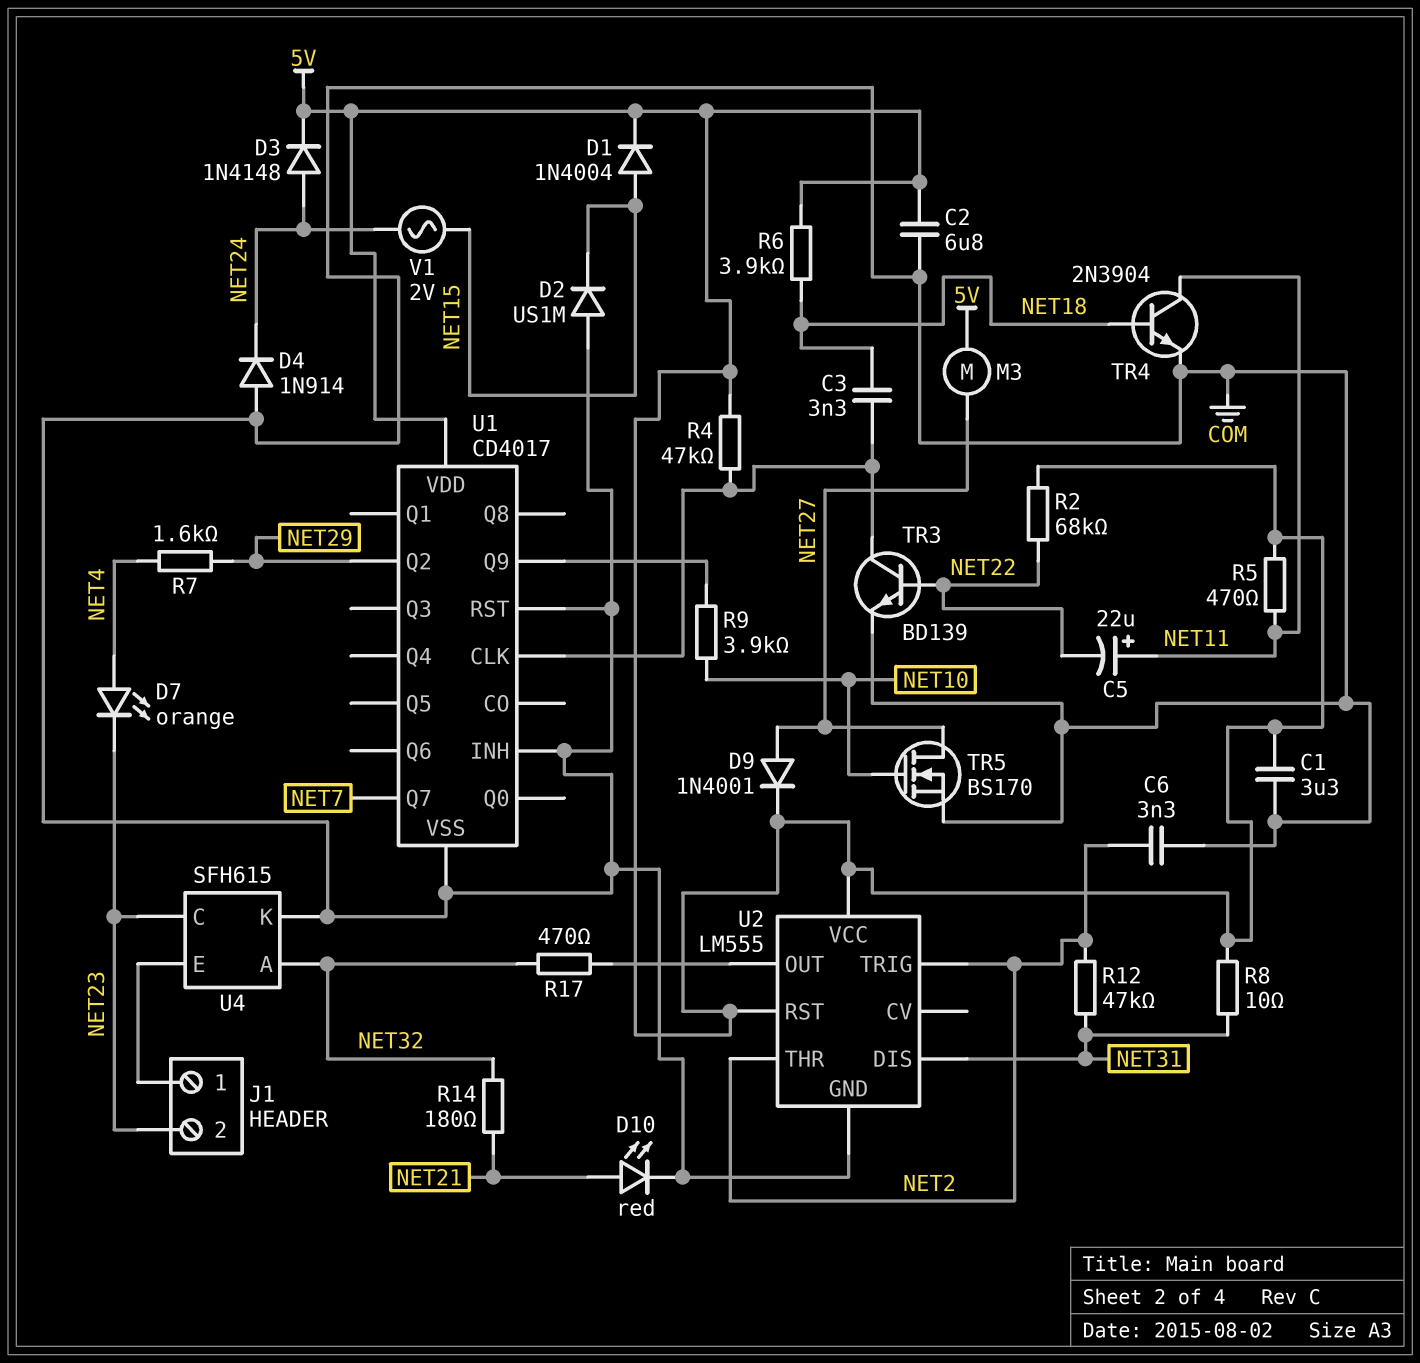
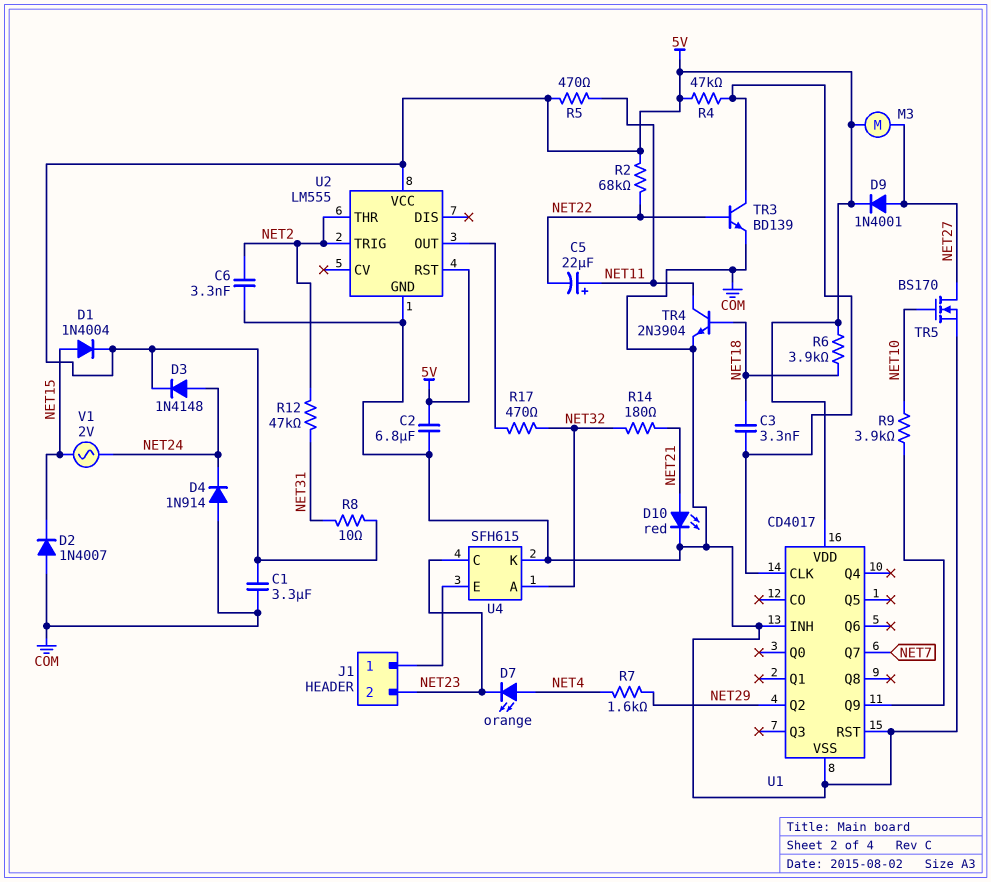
D2: diode US1M (A COM, K NET15) -> diode 1N4007 (A COM, K NET15)
U2 pin DIS: NET31 -> none

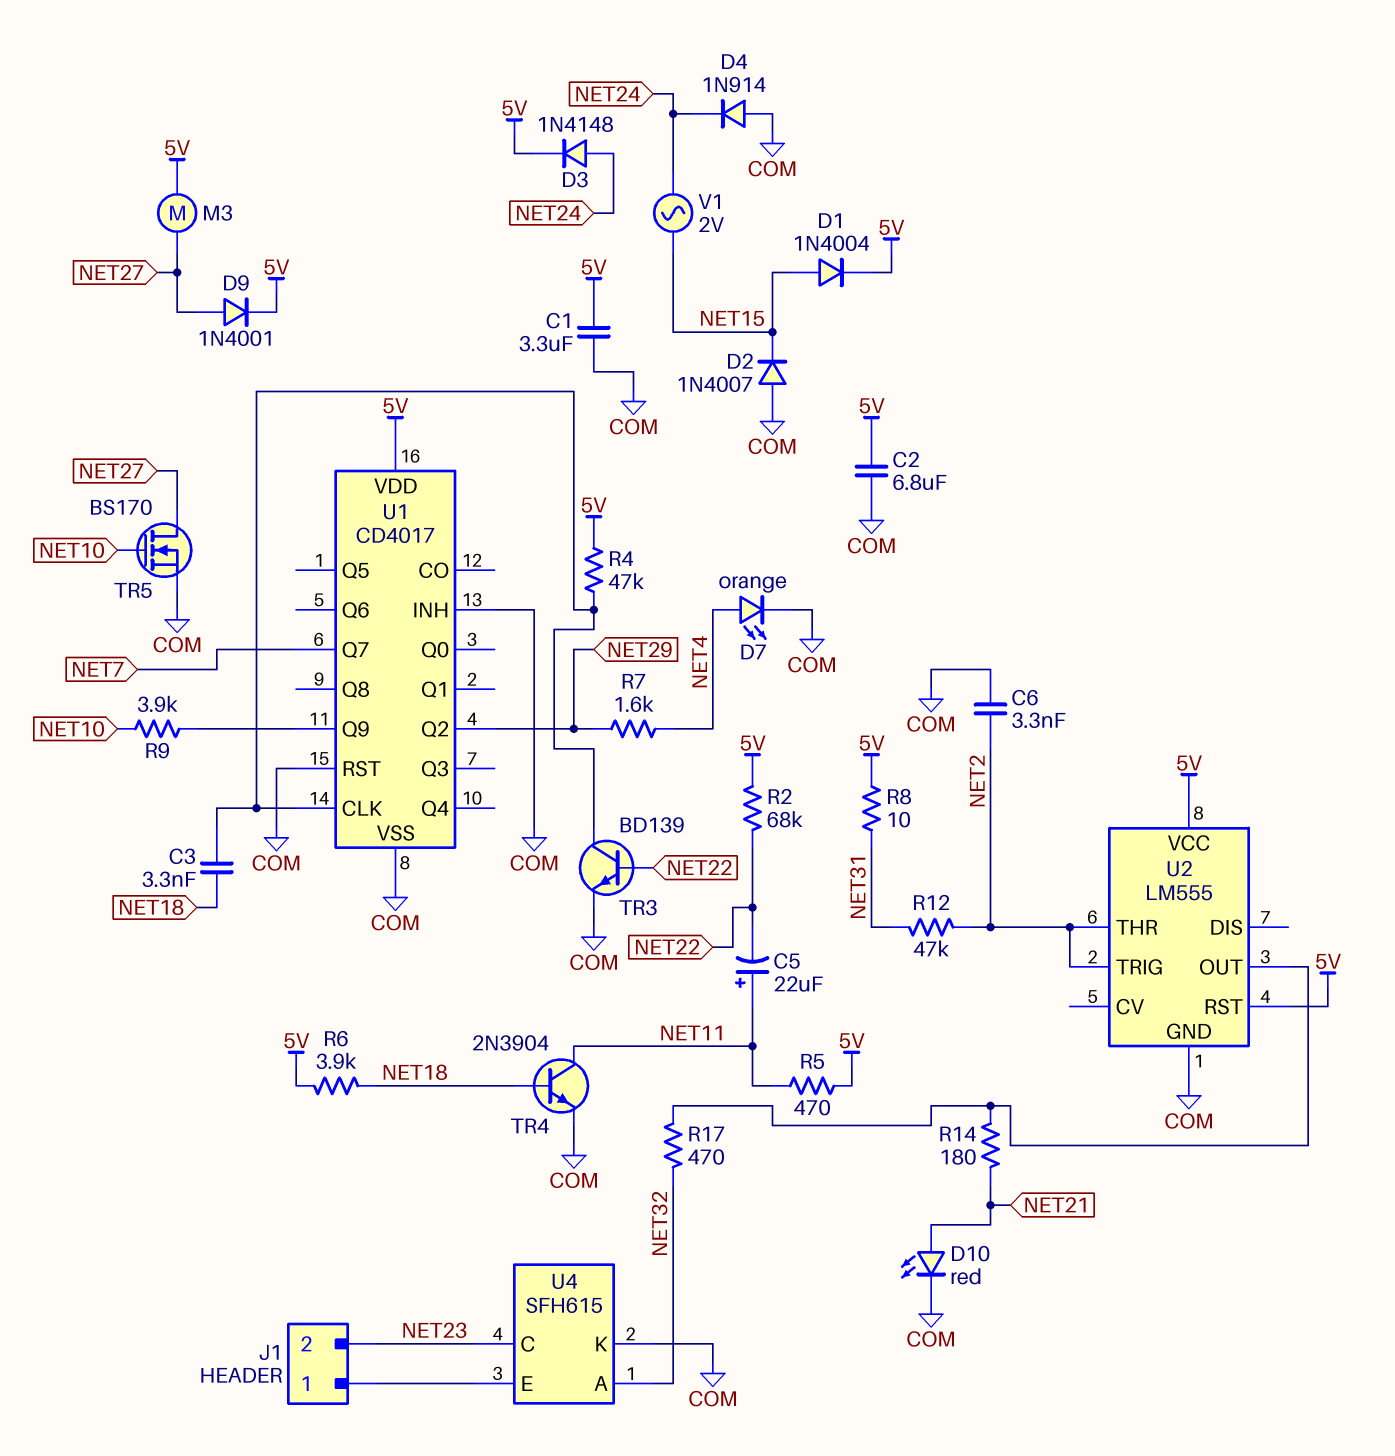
D7: LED orange (A NET4, K NET23) -> LED orange (A NET4, K COM)
R14: 180 (NET21, NET32) -> 180 (NET21, U2/OUT)

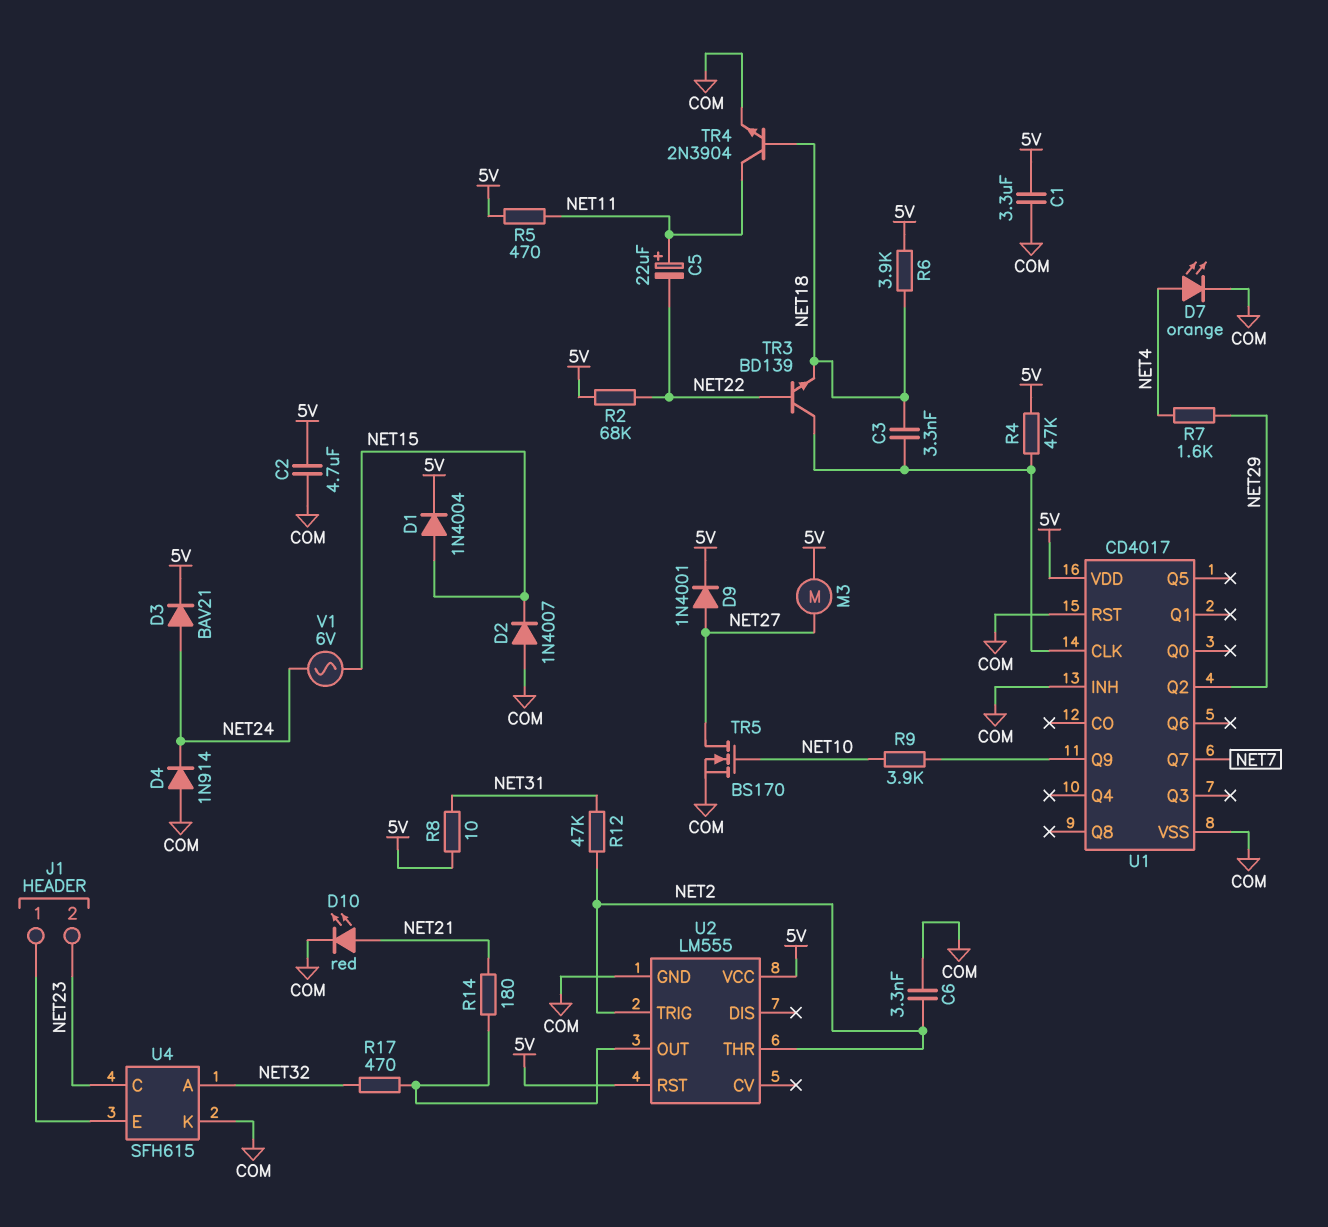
C2: 6.8uF (5V, COM) -> 4.7uF (5V, COM)
D3: diode 1N4148 (A NET24, K 5V) -> diode BAV21 (A NET24, K 5V)
TR3: NPN BD139 (B NET22, C U1/CLK, E COM) -> NPN BD139 (B NET22, C U1/CLK, E NET18)
V1: AC 2V (NET15, NET24) -> AC 6V (NET15, NET24)

